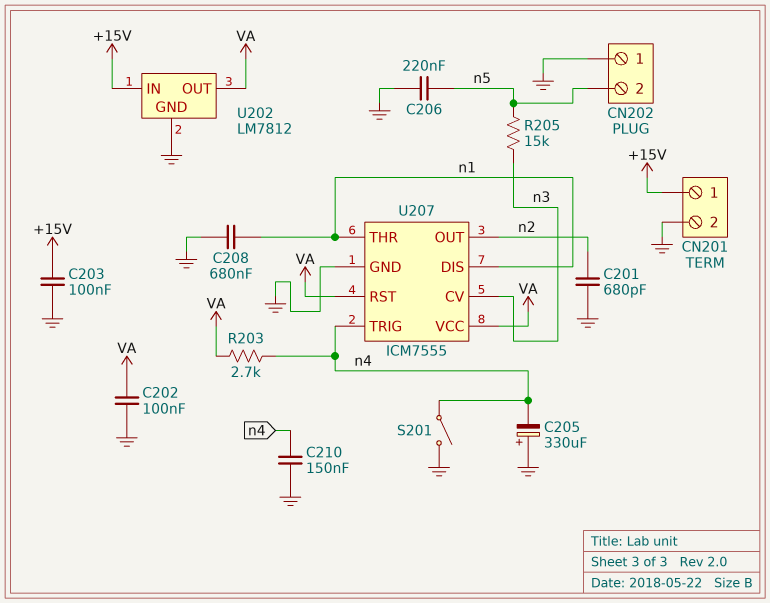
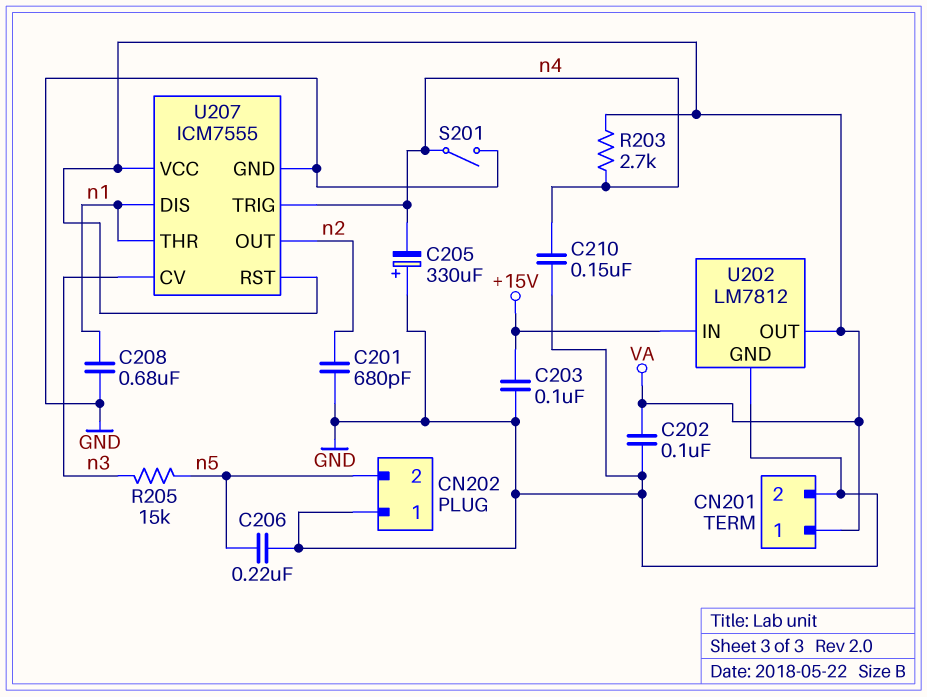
CN201 pin 1: +15V -> VA

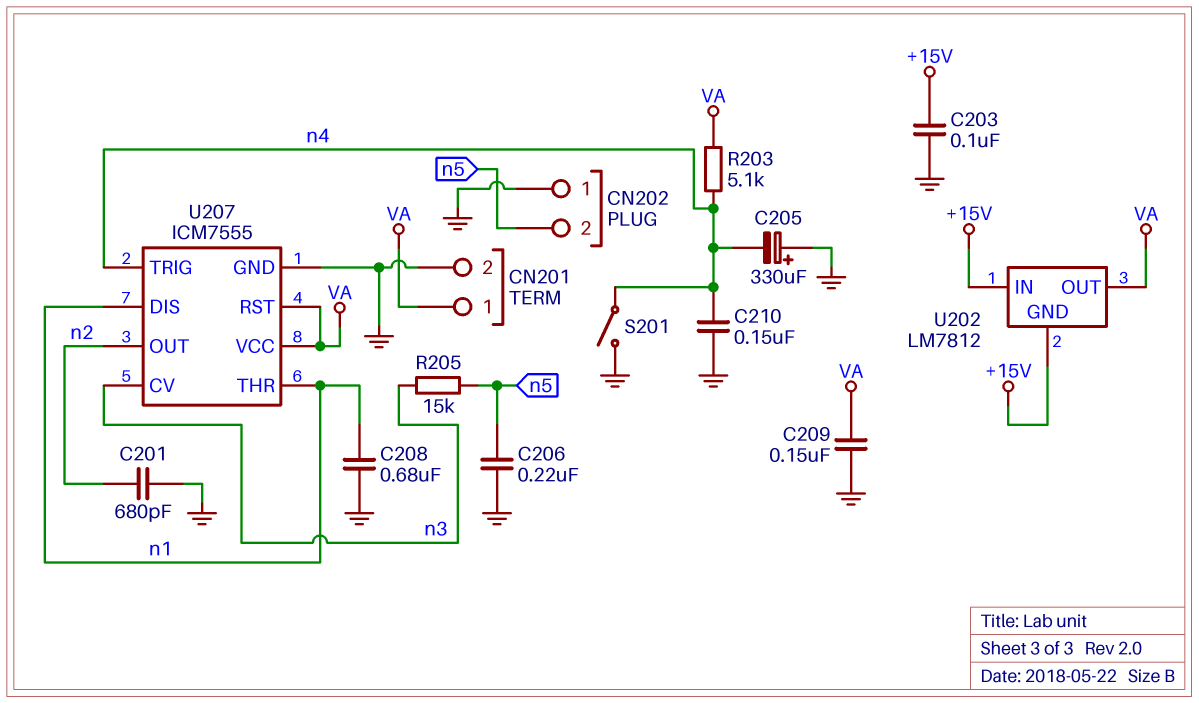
C202: 100nF (GND, VA) -> none
C209: none -> 150nF (GND, VA)
R203: 2.7k (VA, n4) -> 5.1k (VA, n4)
U202 pin GND: GND -> +15V

